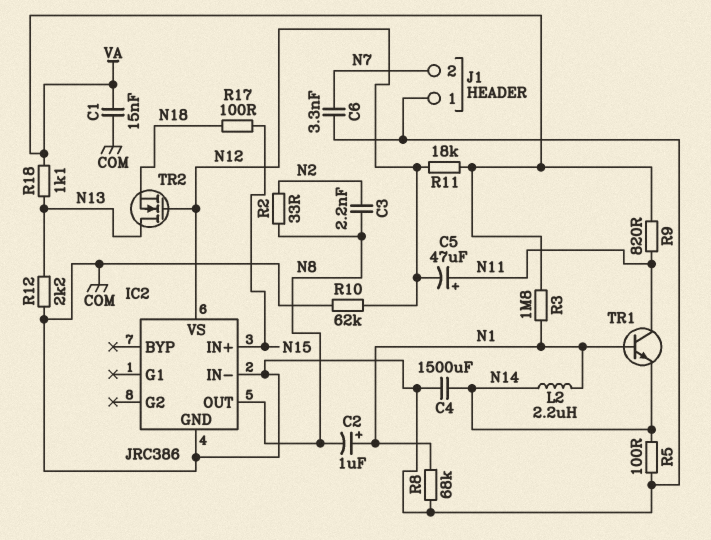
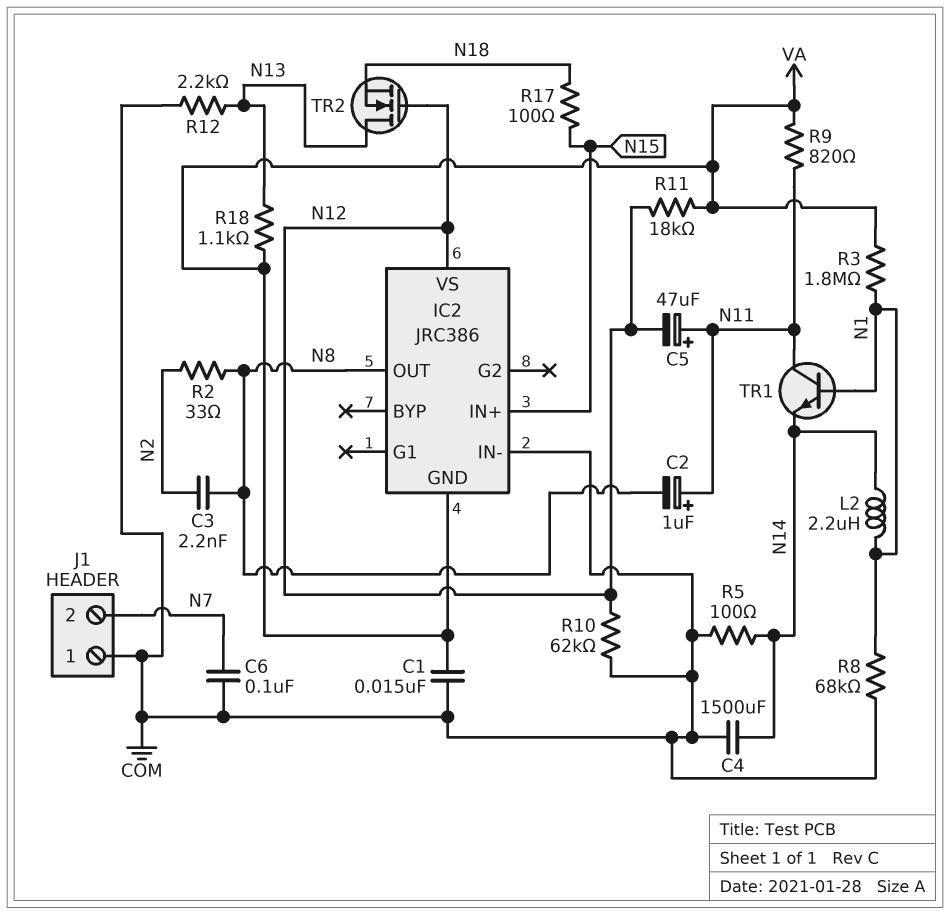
C2: 1uF (plus N1, minus N8) -> 1uF (plus N11, minus N8)
C6: 3.3nF (COM, N7) -> 100nF (COM, N7)
IC2 pin GND: COM -> VA

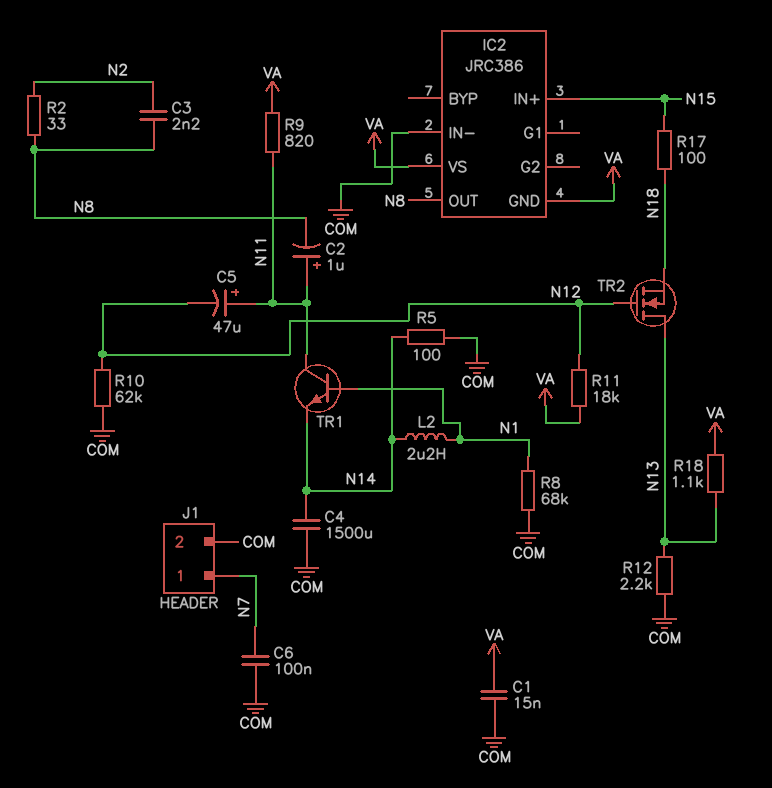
IC2 pin VS: N12 -> VA
J1 pin 1: COM -> N7
J1 pin 2: N7 -> COM
R3: 1.8M (N1, VA) -> none

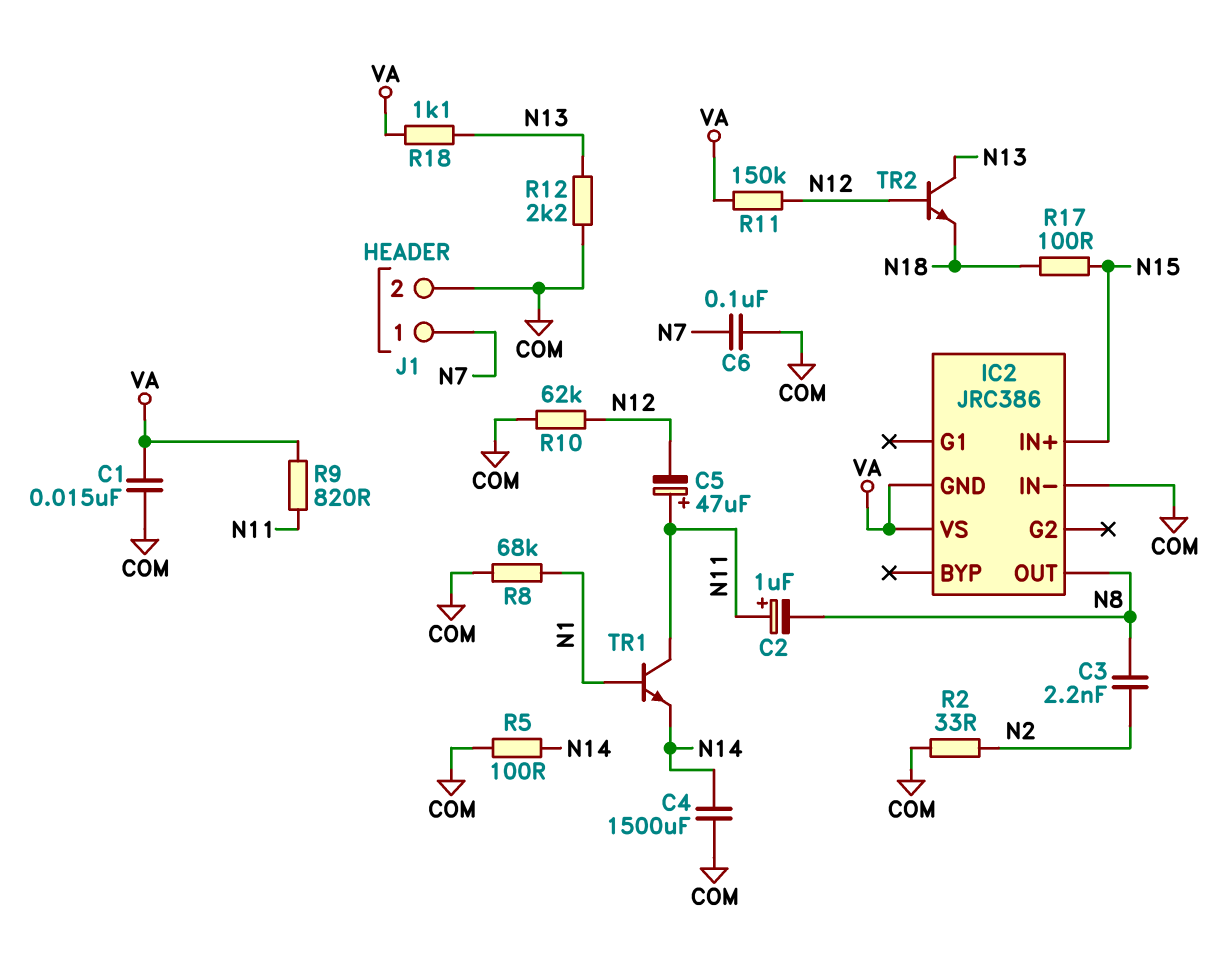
L2: 2.2uH (N1, N14) -> none
R2: 33 (N2, N8) -> 33 (COM, N2)
R11: 18k (N12, VA) -> 150k (N12, VA)
TR2: NMOS (G N12, D N13, S N18) -> NPN (B N12, C N13, E N18)

